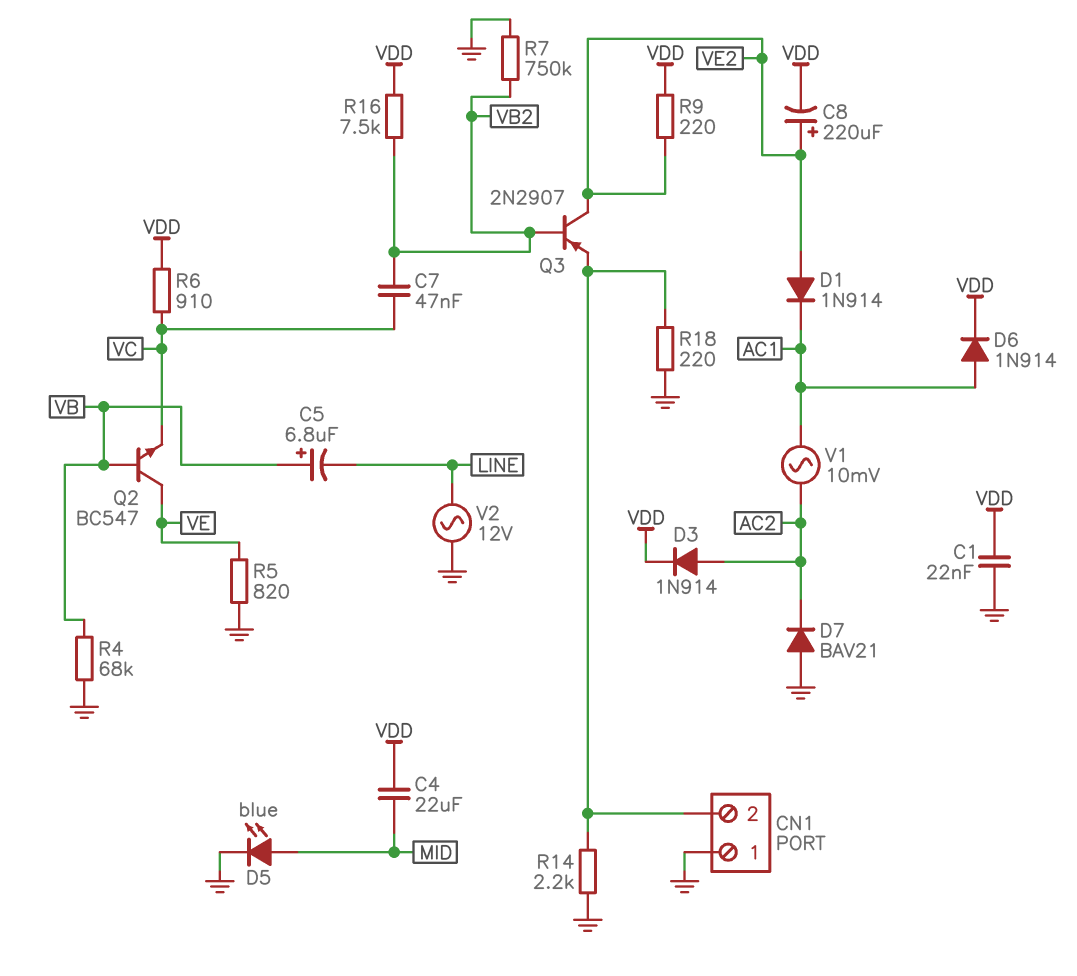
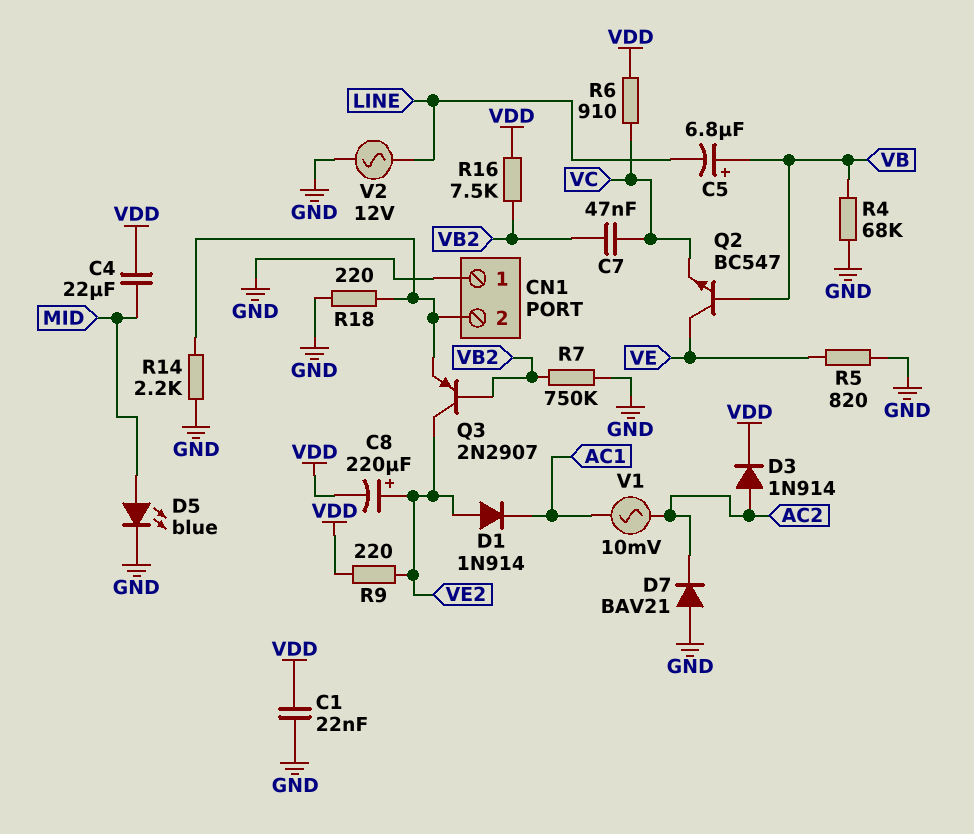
D6: diode 1N914 (A AC1, K VDD) -> none

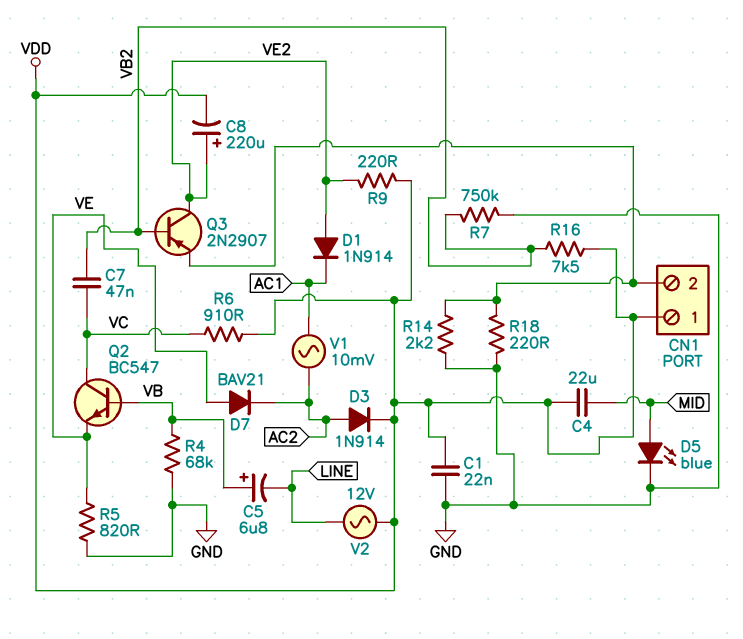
CN1 pin 1: GND -> VDD
D7: diode BAV21 (A GND, K AC2) -> diode BAV21 (A VE, K AC2)
Q2: NPN BC547 (B VB, C VE, E VC) -> NPN BC547 (B VB, C VC, E VE)
V2: AC 12V (GND, LINE) -> AC 12V (LINE, VDD)

